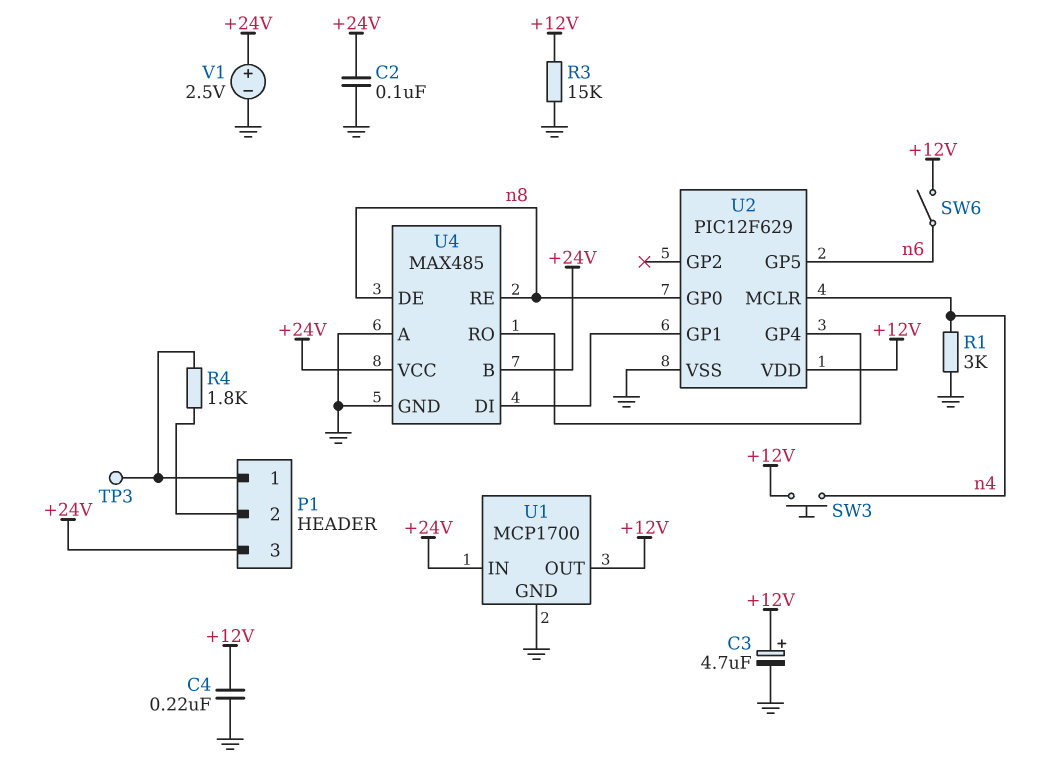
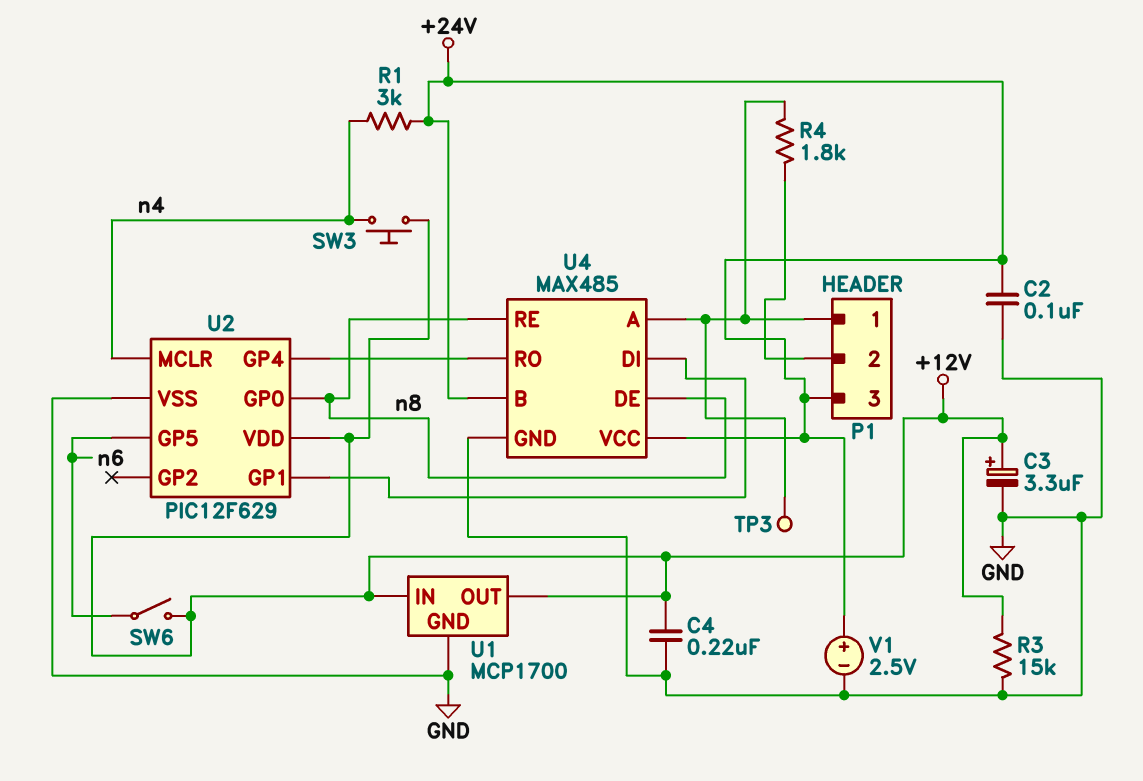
C3: 4.7uF (plus +12V, minus GND) -> 3.3uF (plus +12V, minus GND)
R1: 3k (GND, n4) -> 3k (+24V, n4)
U1 pin IN: +24V -> +12V
U4 pin A: GND -> P1/1

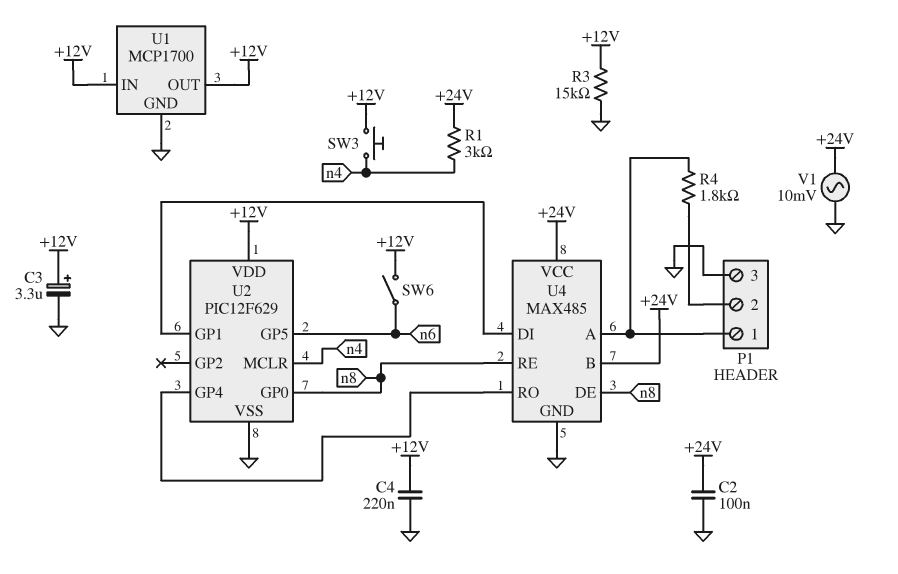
P1 pin 3: +24V -> GND
TP3: test point (P1/1) -> none
V1: 2.5V (plus +24V, minus GND) -> AC 10mV (+24V, GND)

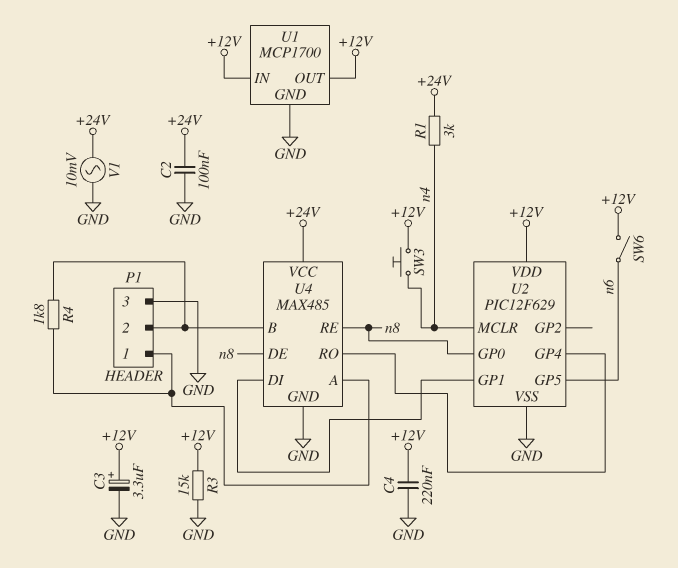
U4 pin B: +24V -> P1/2

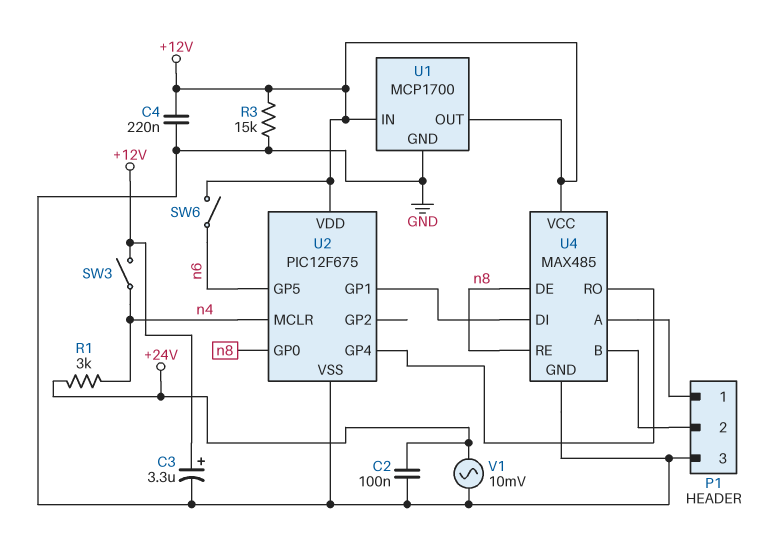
R4: 1.8k (P1/1, P1/2) -> none
SW3: button (+12V, n4) -> switch (+12V, n4)
U2: PIC12F629 -> PIC12F675
U4 pin VCC: +24V -> +12V

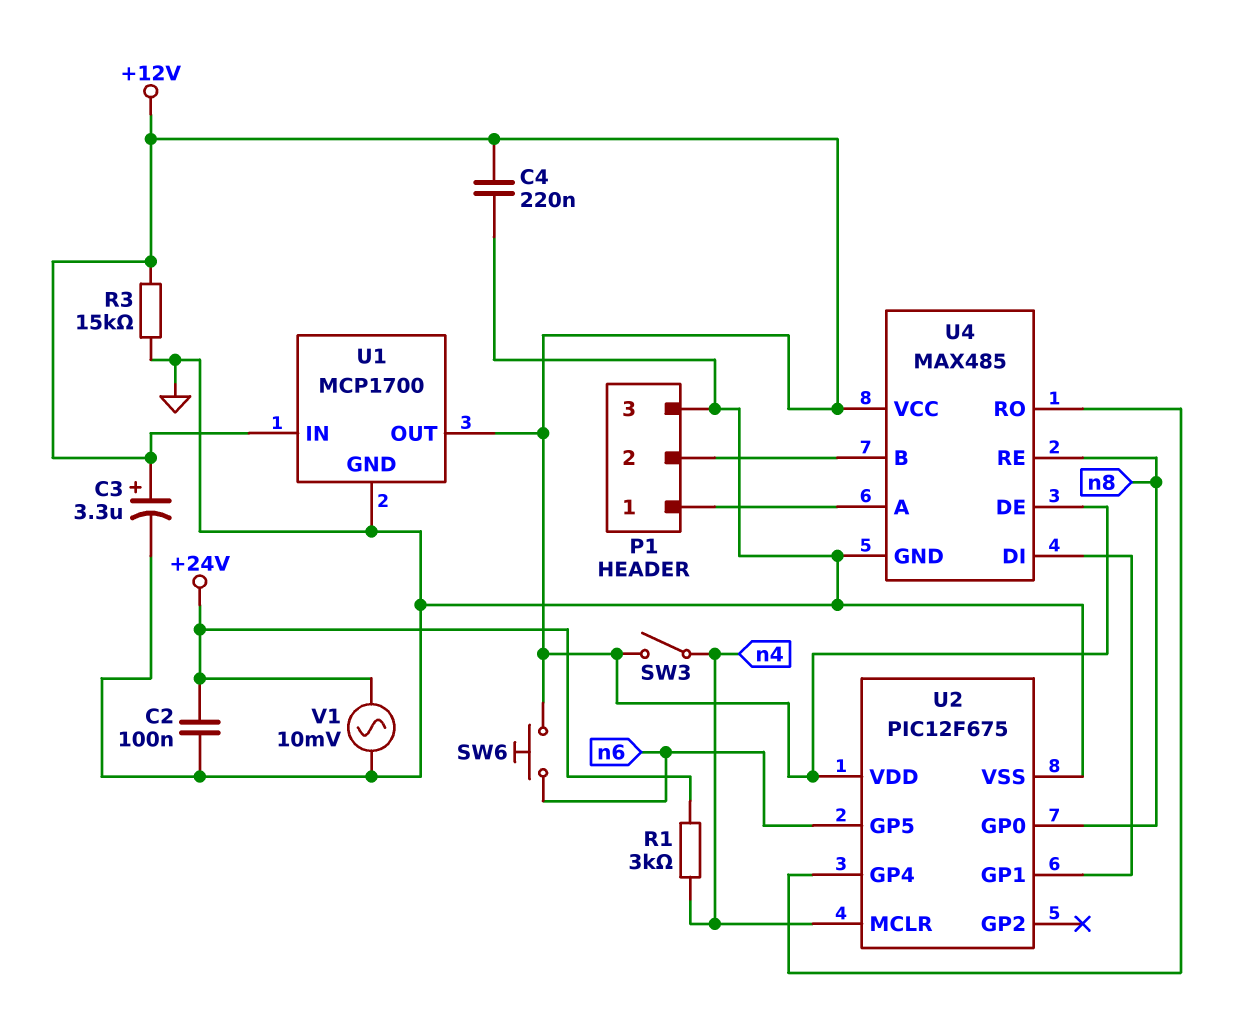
SW6: switch (+12V, n6) -> button (+12V, n6)
U4 pin DE: n8 -> +12V

